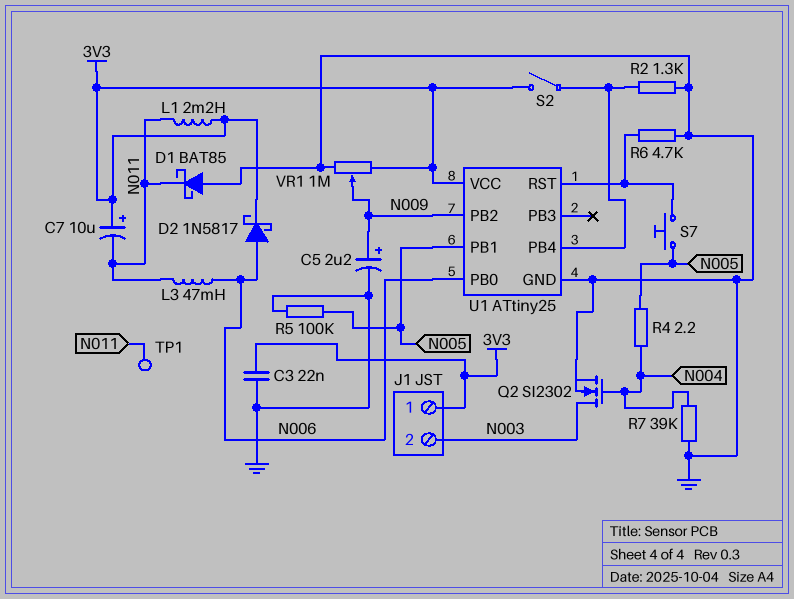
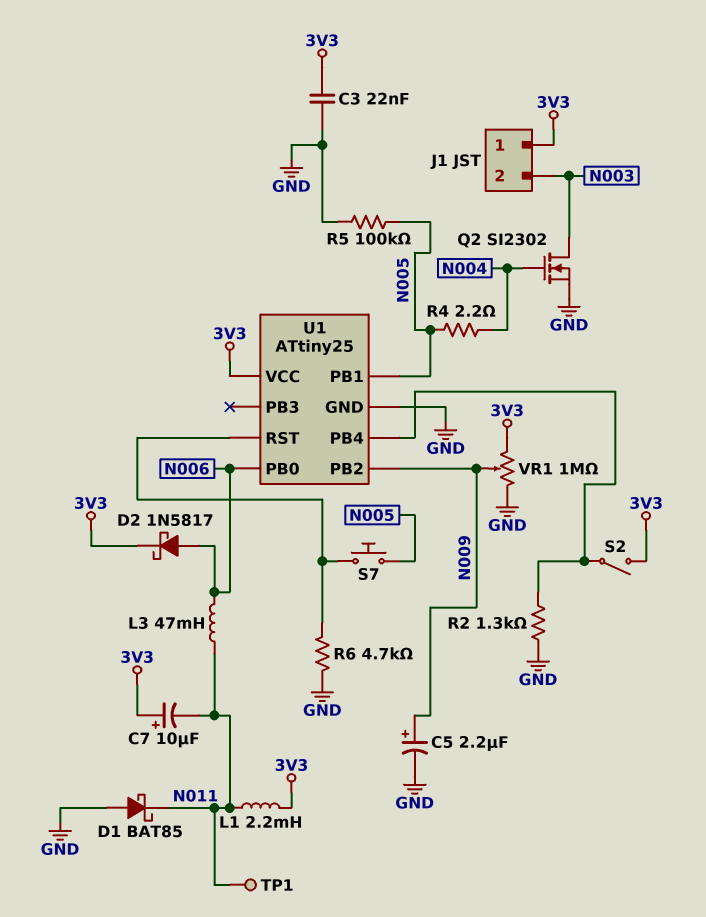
R7: 39k (GND, N004) -> none

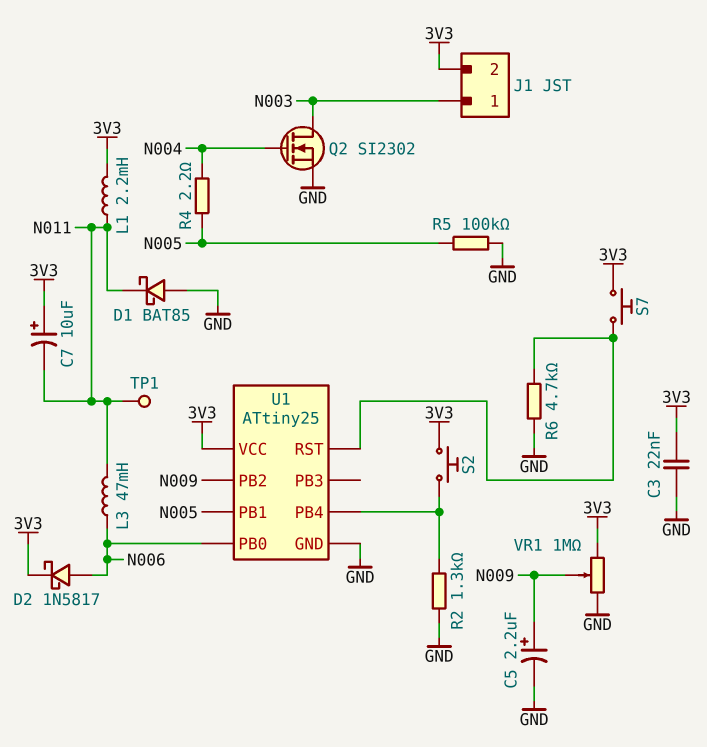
J1 pin 1: 3V3 -> N003
J1 pin 2: N003 -> 3V3
S2: switch (3V3, U1/PB4) -> button (3V3, U1/PB4)
S7: button (N005, U1/RST) -> button (3V3, U1/RST)

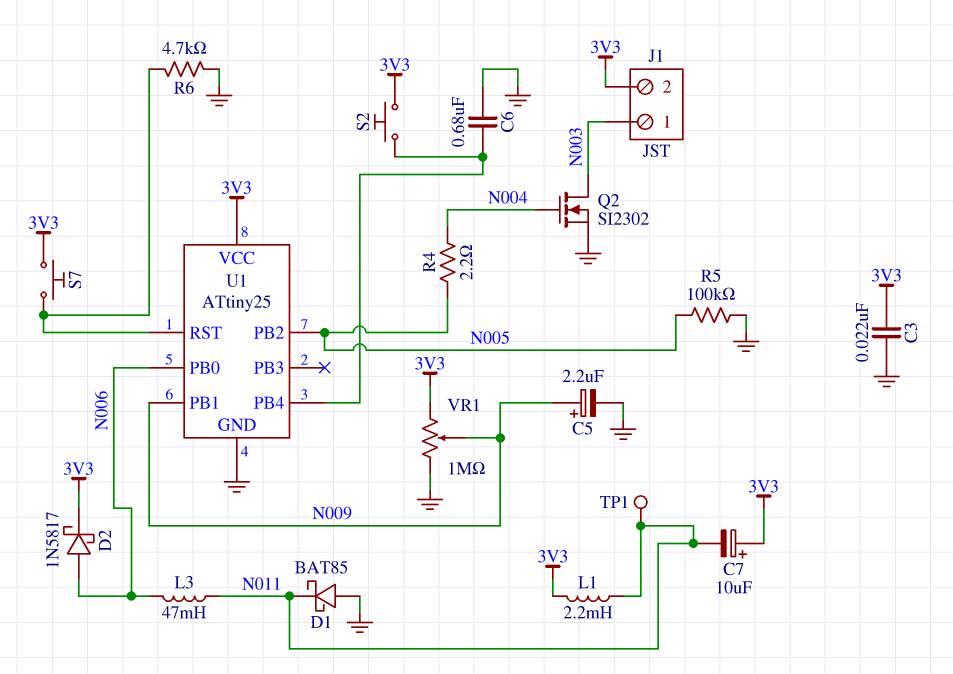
C6: none -> 680nF (GND, U1/PB4)
R2: 1.3k (GND, U1/PB4) -> none
U1 pin PB1: N005 -> N009
U1 pin PB2: N009 -> N005

